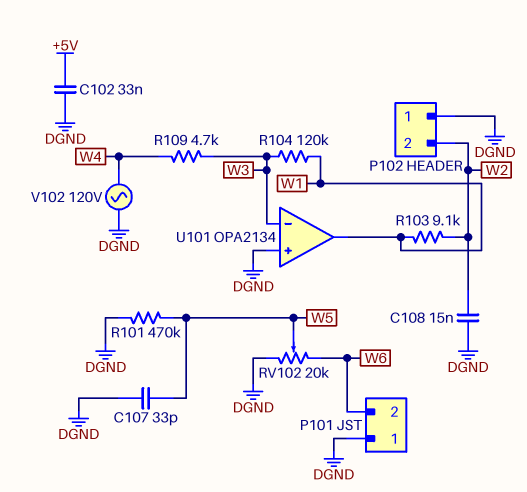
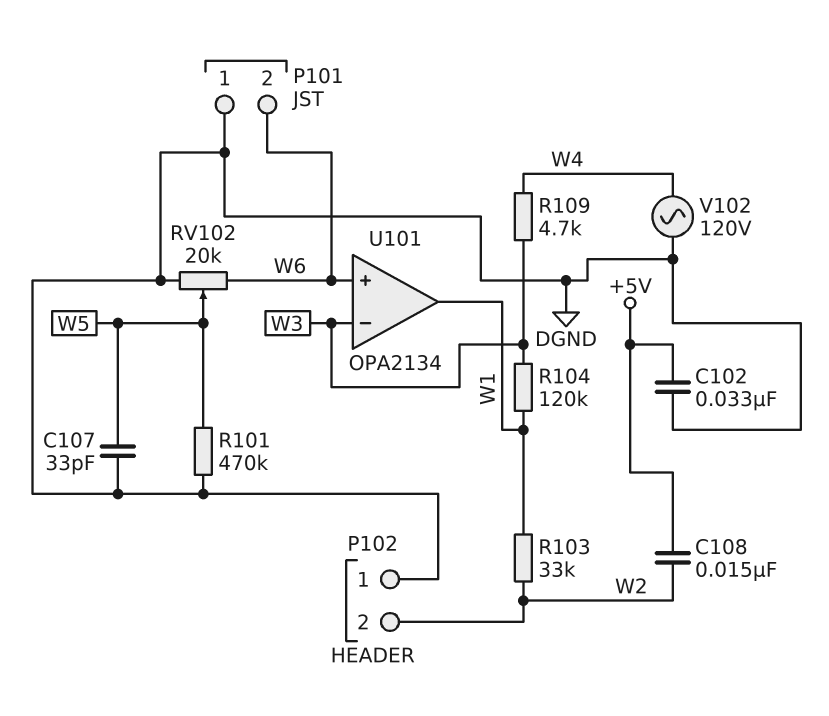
C108: 15nF (DGND, W2) -> 15nF (+5V, W2)
R103: 9.1k (W1, W2) -> 33k (W1, W2)
U101 pin in+: DGND -> W6

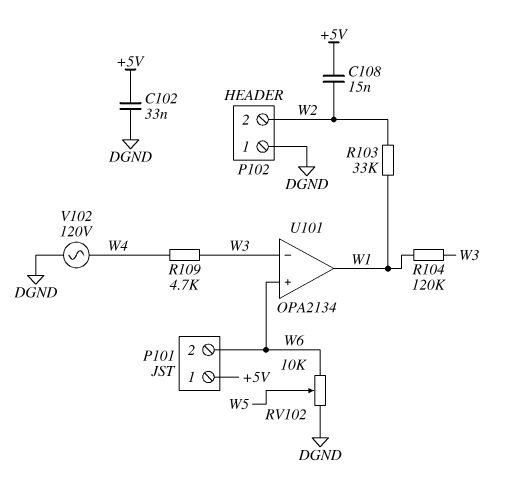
C107: 33pF (DGND, W5) -> none
P101 pin 1: DGND -> +5V
R101: 470k (DGND, W5) -> none
RV102: 20k (DGND, W6, wiper W5) -> 10k (DGND, W6, wiper W5)

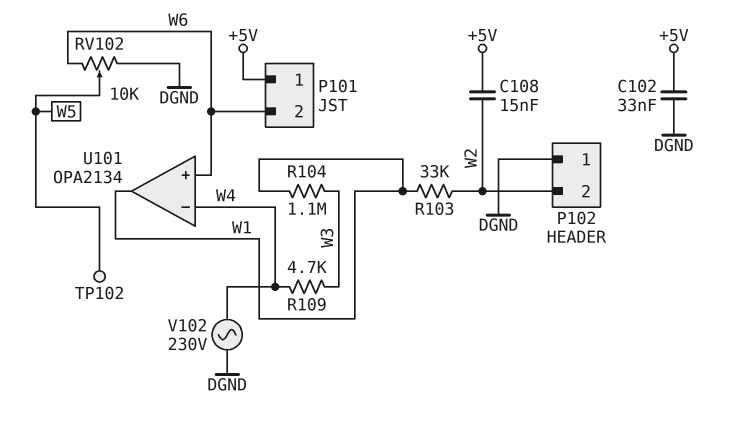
R104: 120k (W1, W3) -> 1.1M (W1, W3)
TP102: none -> test point (W5)
U101 pin in-: W3 -> W4
V102: AC 120V (DGND, W4) -> AC 230V (DGND, W4)

